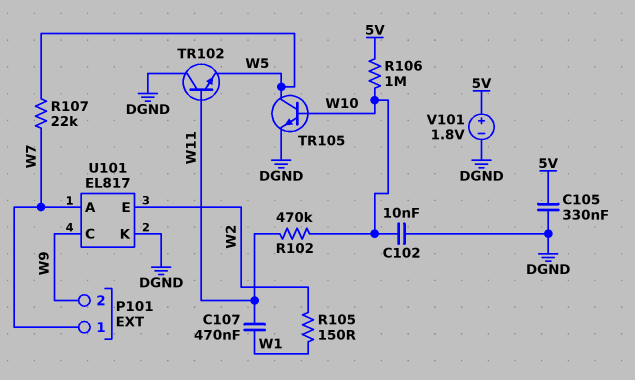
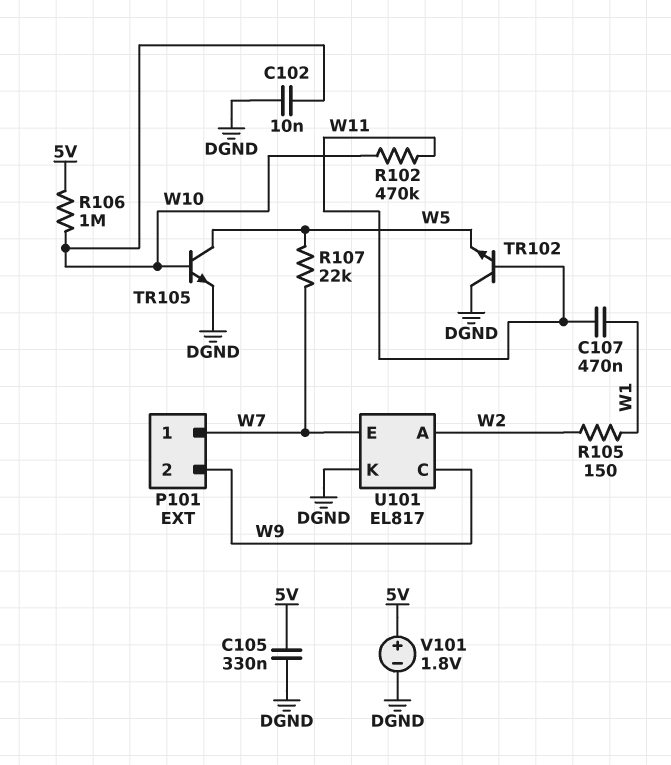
U101 pin A: W7 -> W2
U101 pin E: W2 -> W7

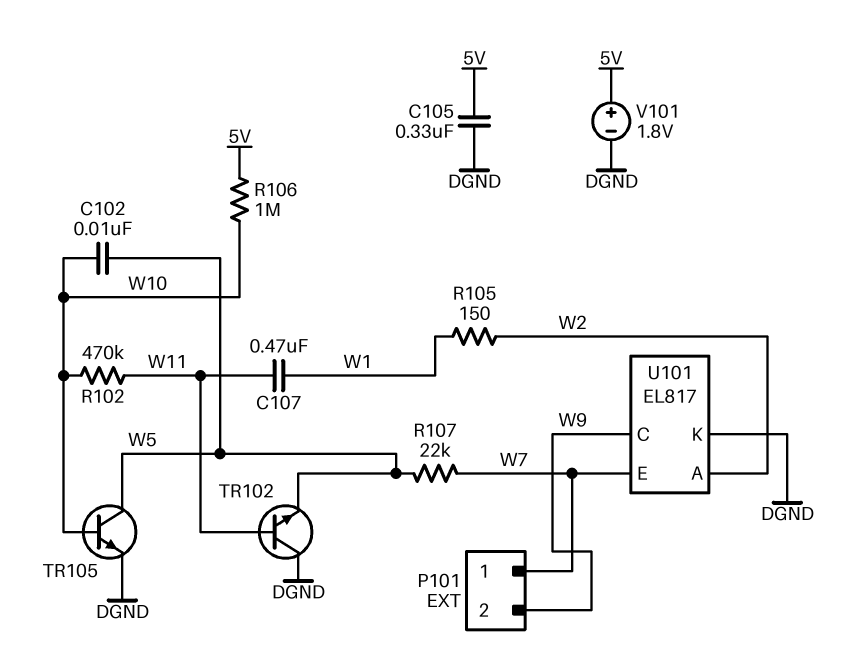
C102: 10nF (DGND, W10) -> 10nF (W5, W10)

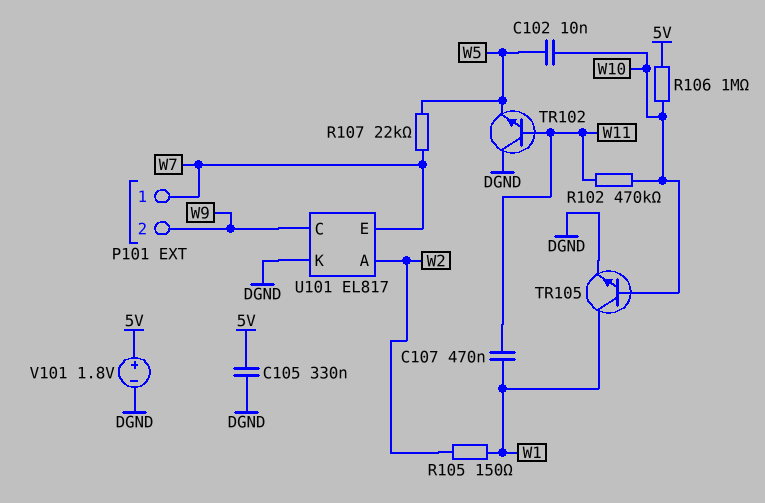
TR105: NPN (B W10, C W5, E DGND) -> NPN (B W10, C W1, E DGND)

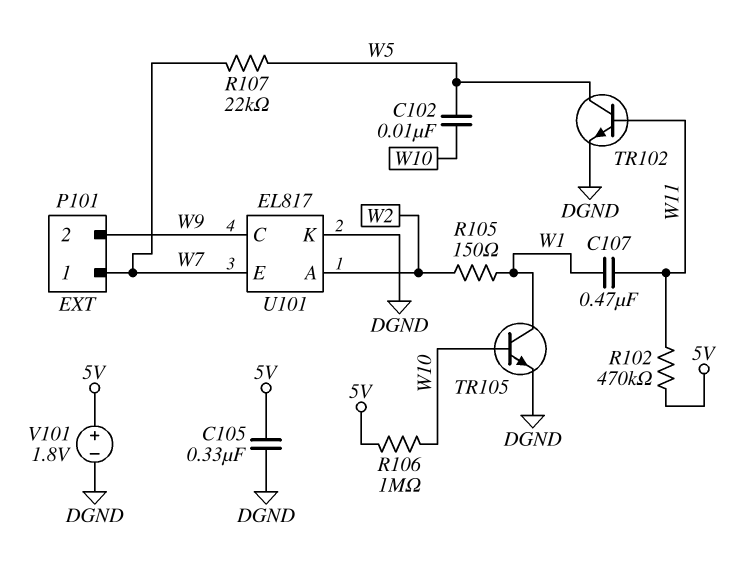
R102: 470k (W10, W11) -> 470k (5V, W11)
TR102: NPN (B W11, C DGND, E W5) -> NPN (B W11, C W5, E DGND)

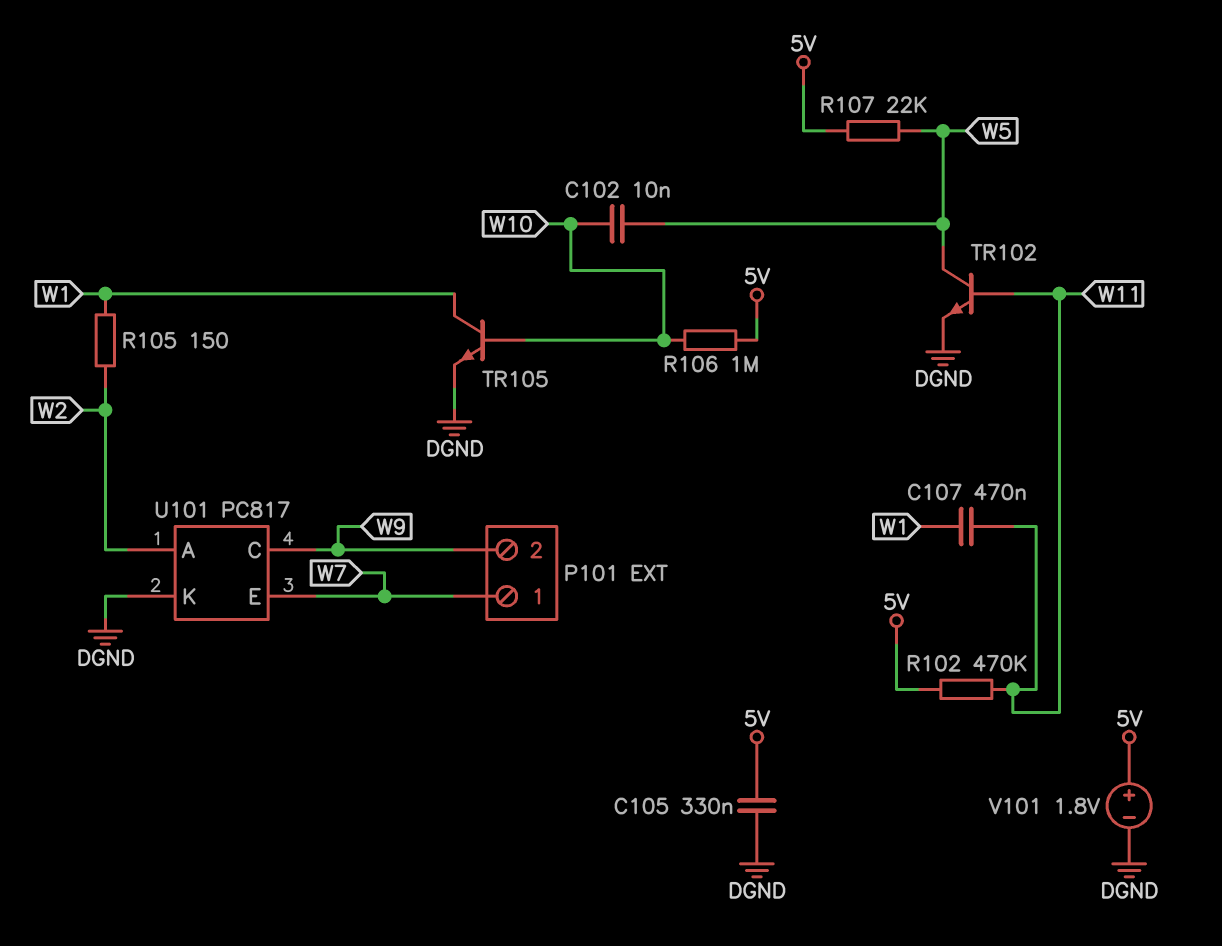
R107: 22k (W5, W7) -> 22k (5V, W5)
U101: EL817 -> PC817

